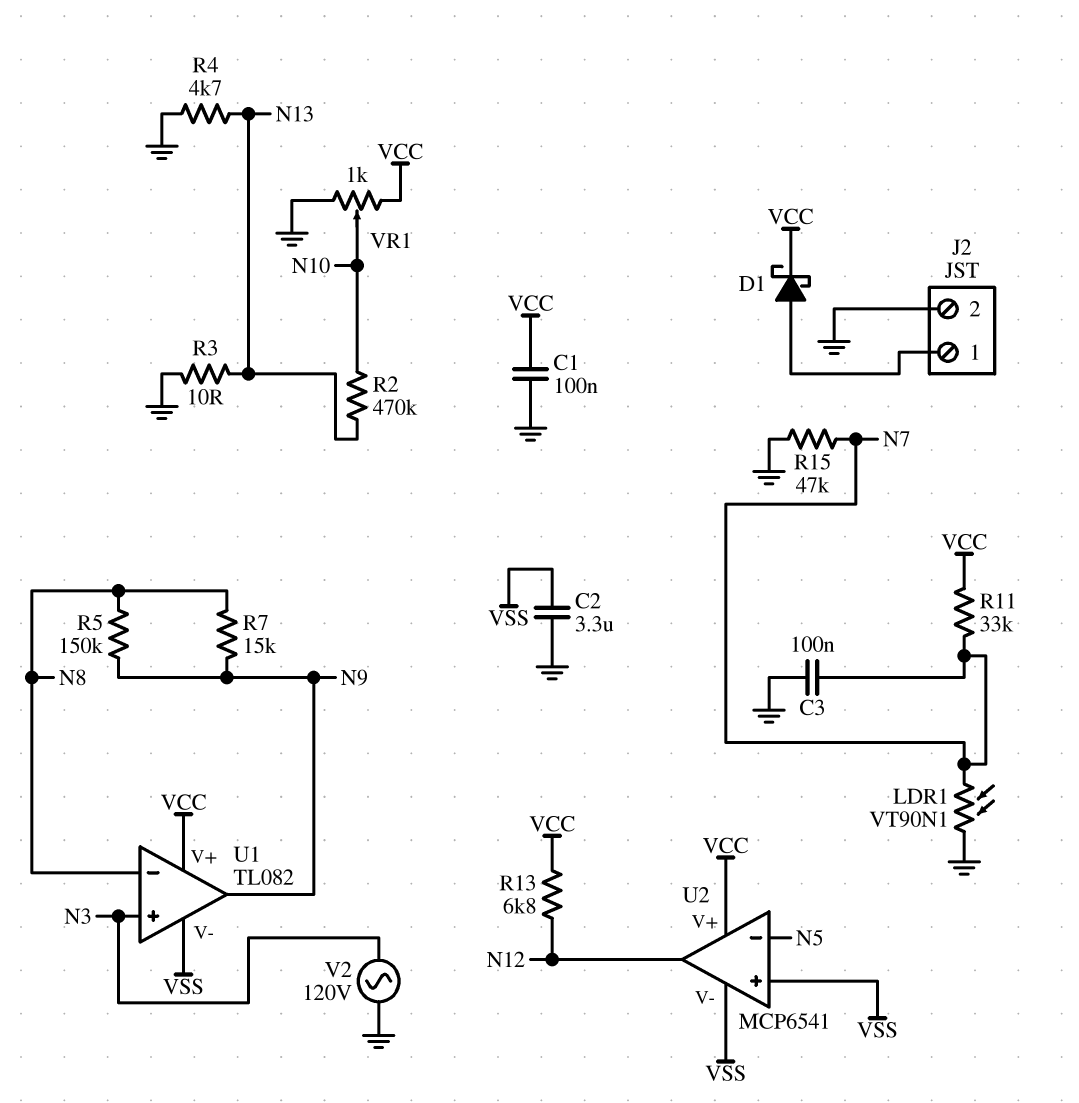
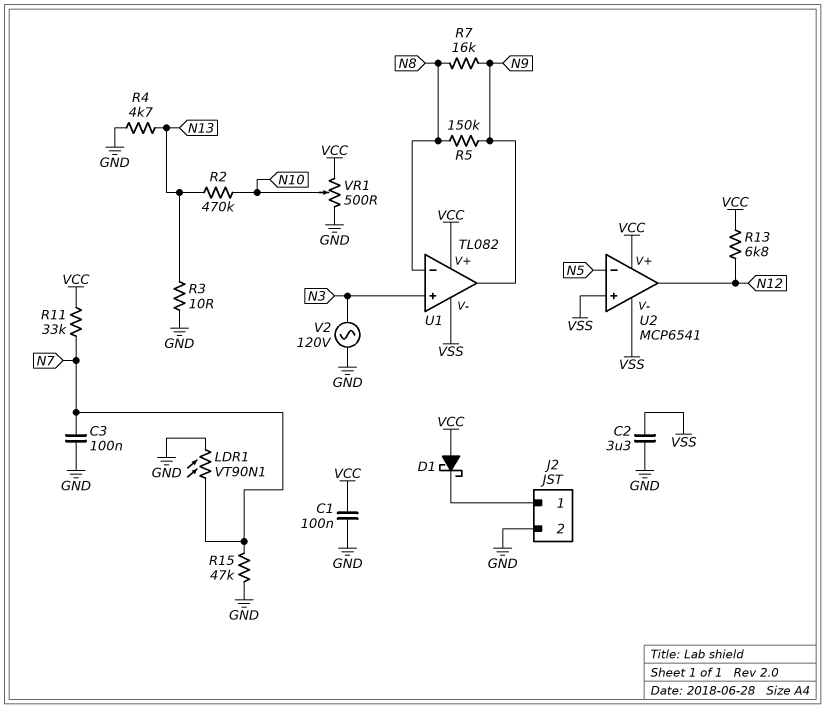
D1: schottky (A J2/1, K VCC) -> schottky (A VCC, K J2/1)
R7: 15k (N8, N9) -> 16k (N8, N9)
VR1: 1k (GND, VCC, wiper N10) -> 500 (GND, VCC, wiper N10)

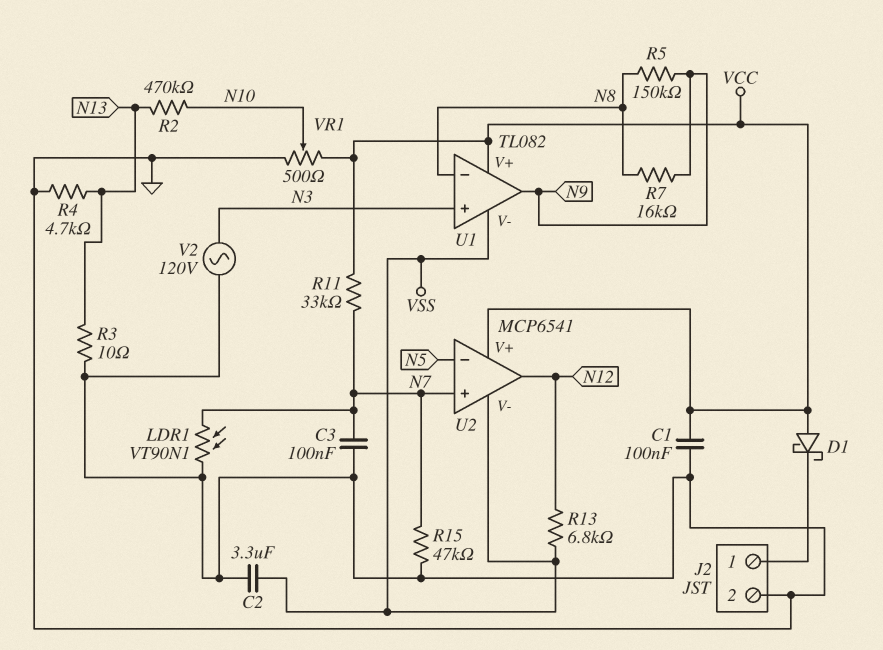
R13: 6.8k (N12, VCC) -> 6.8k (N12, VSS)
U2 pin in+: VSS -> N7

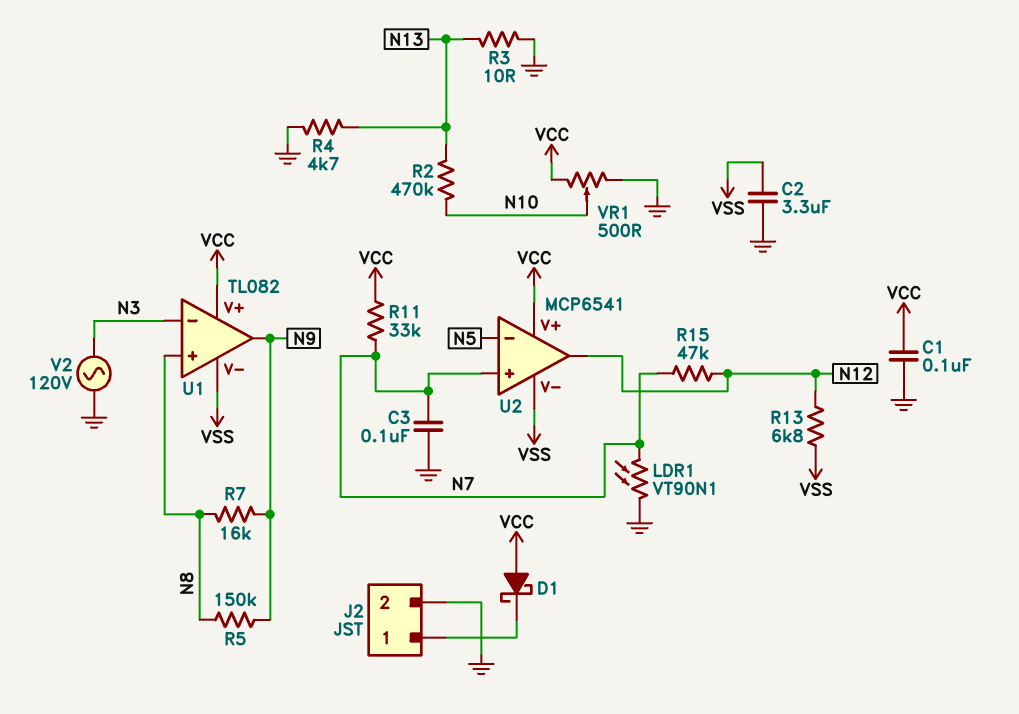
R15: 47k (GND, N7) -> 47k (N7, N12)
U1 pin in+: N3 -> N8
U1 pin in-: N8 -> N3

